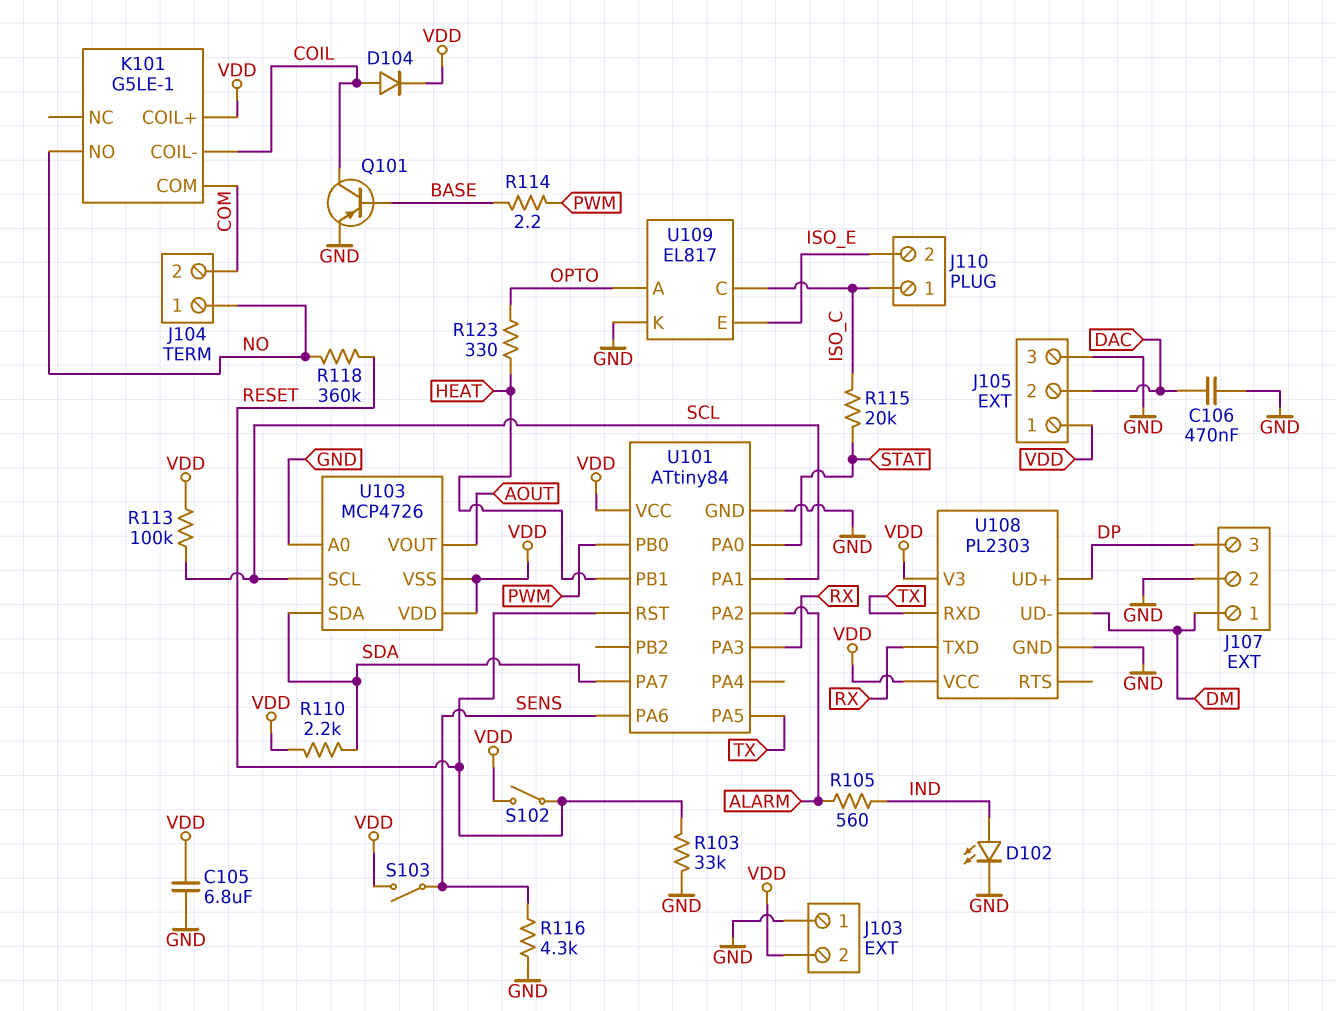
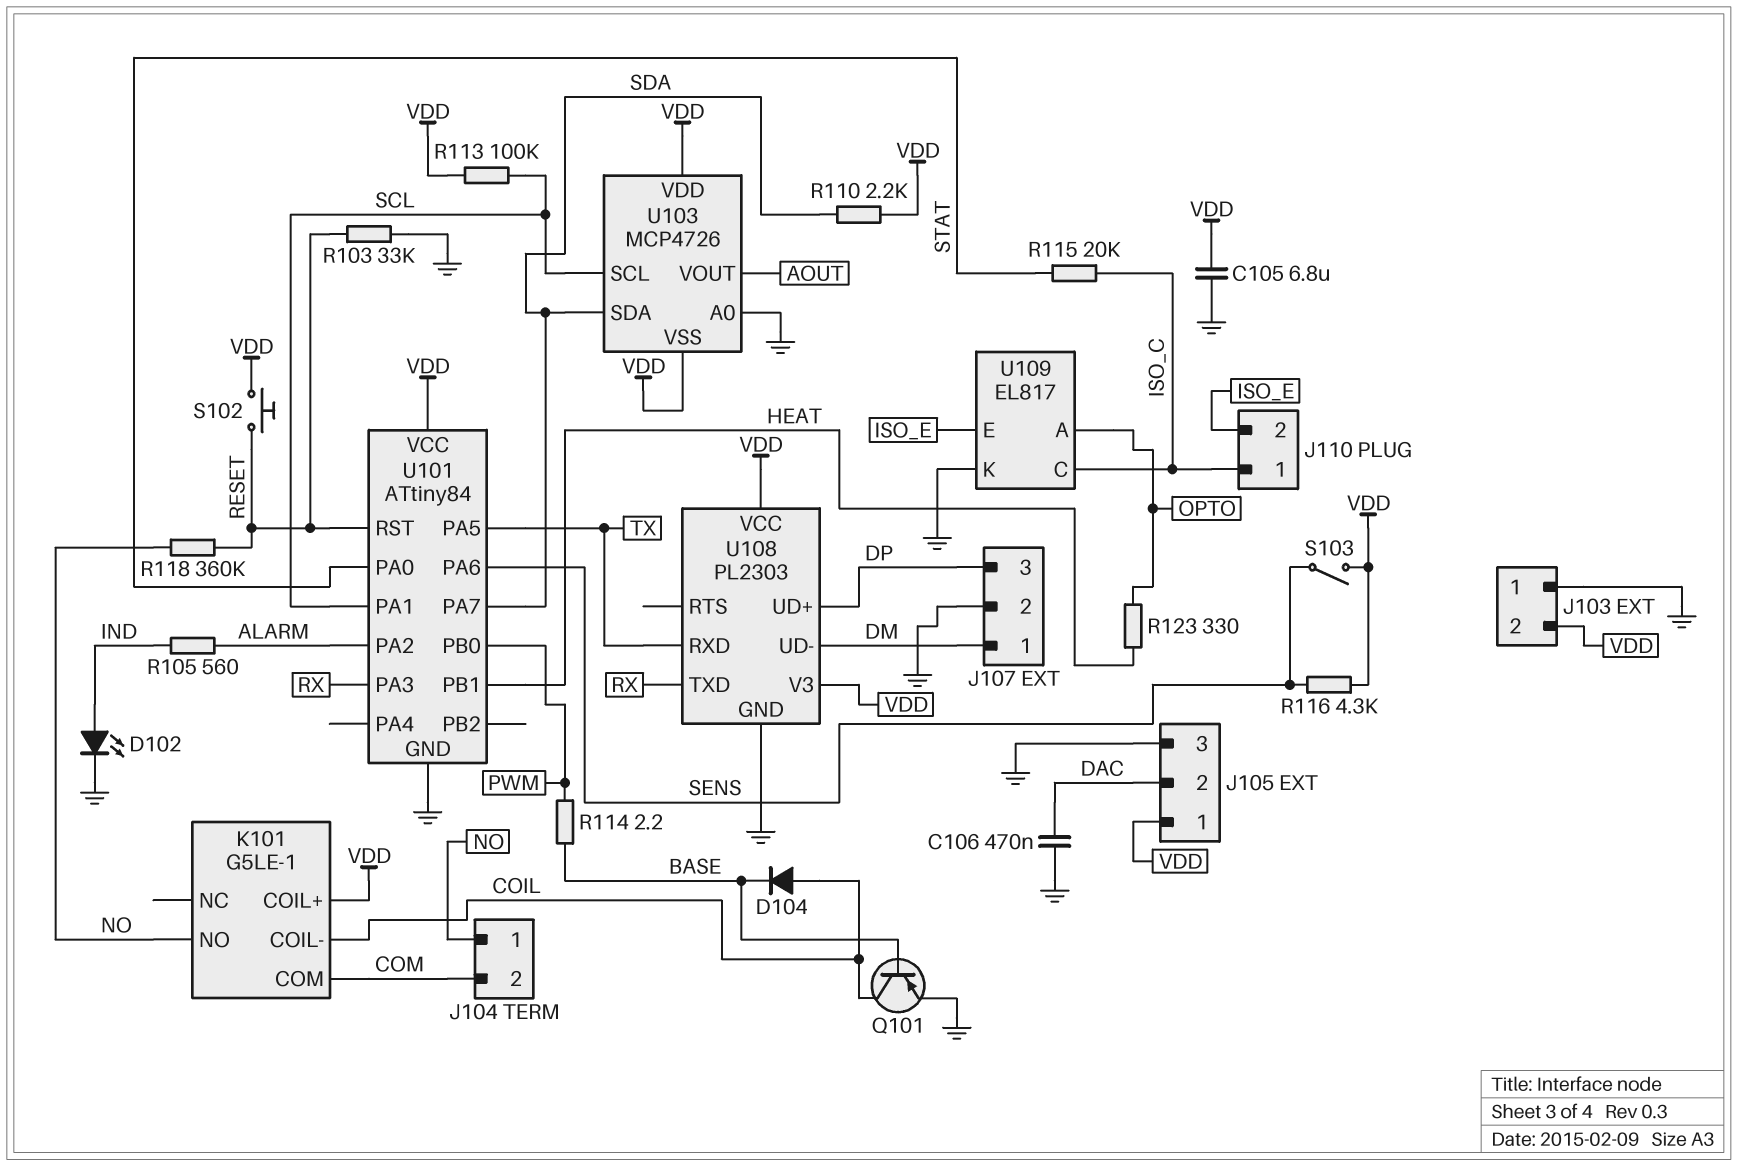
D104: diode (A COIL, K VDD) -> diode (A COIL, K BASE)
R116: 4.3k (GND, SENS) -> 4.3k (SENS, VDD)
S102: switch (RESET, VDD) -> button (RESET, VDD)

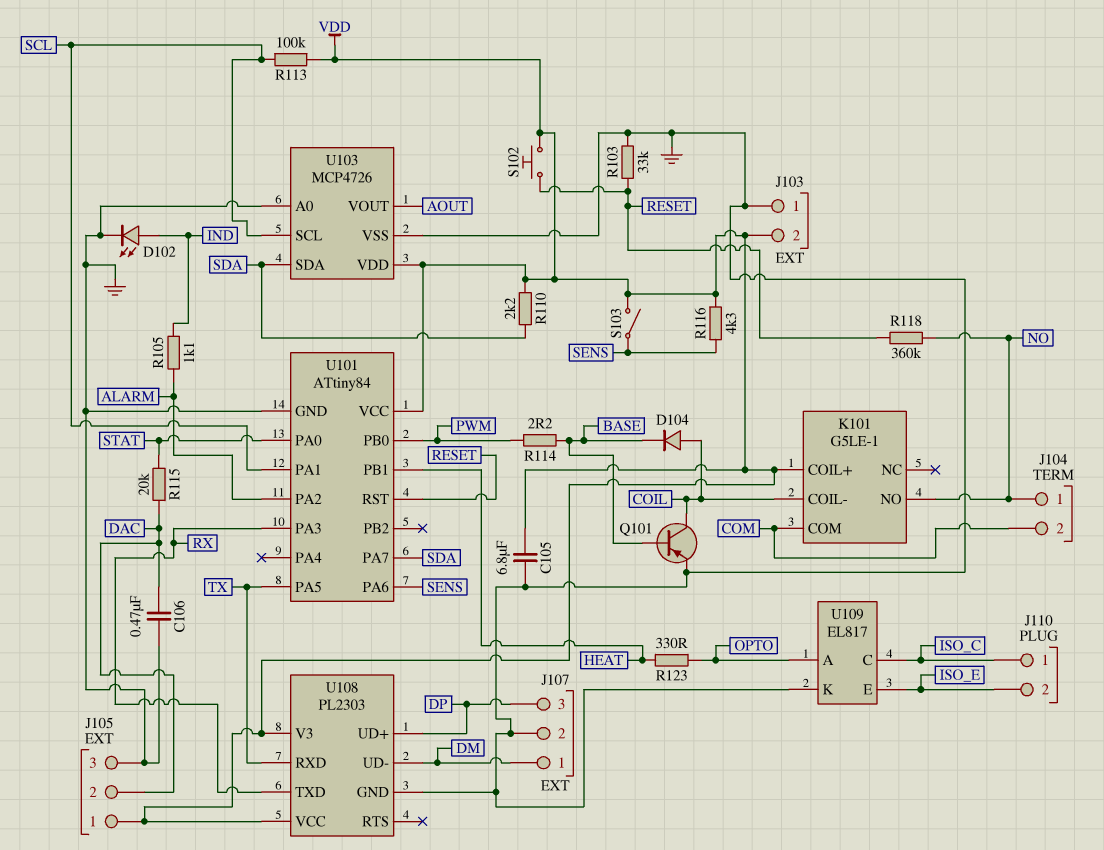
R105: 560 (ALARM, IND) -> 1.1k (ALARM, IND)
R115: 20k (ISO_C, STAT) -> 20k (DAC, STAT)
U103 pin VSS: VDD -> GND

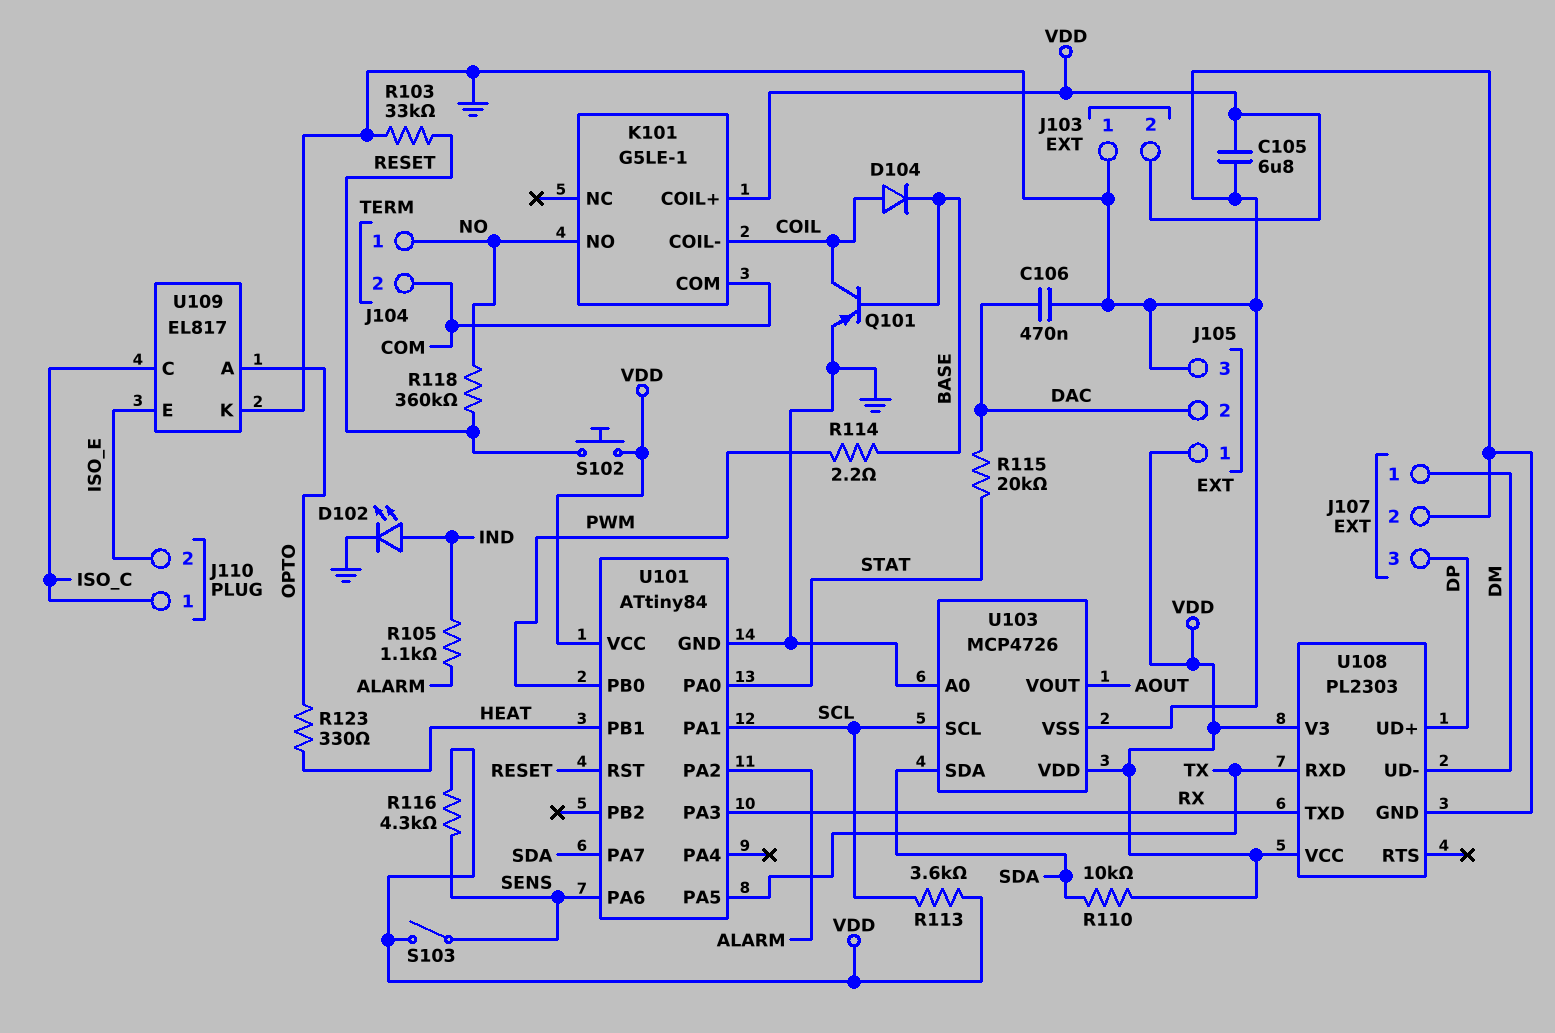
R110: 2.2k (SDA, VDD) -> 10k (SDA, VDD)
R113: 100k (SCL, VDD) -> 3.6k (SCL, VDD)

